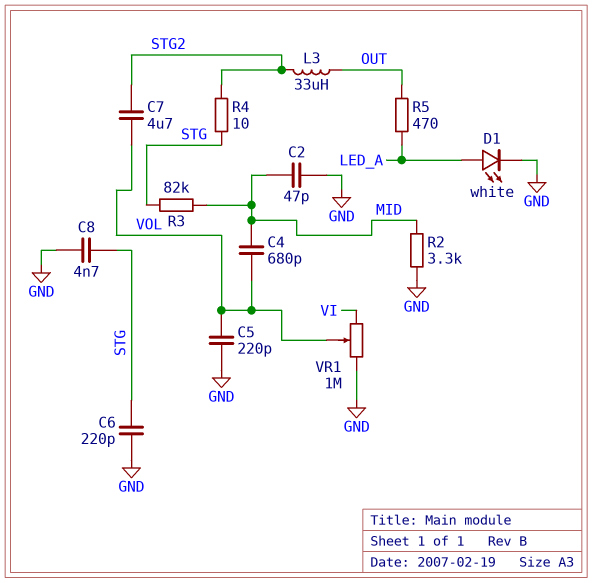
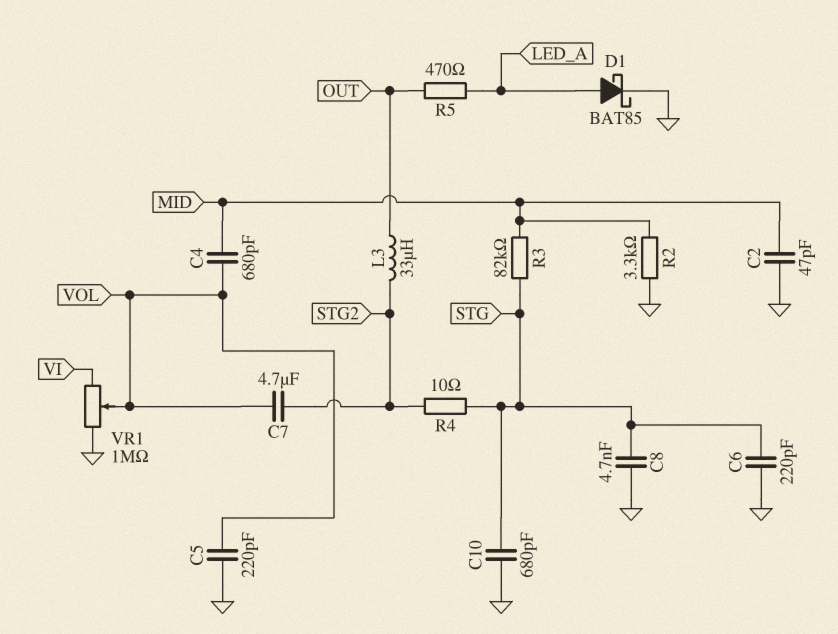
C10: none -> 680pF (GND, STG)
D1: LED white (A LED_A, K GND) -> schottky BAT85 (A LED_A, K GND)

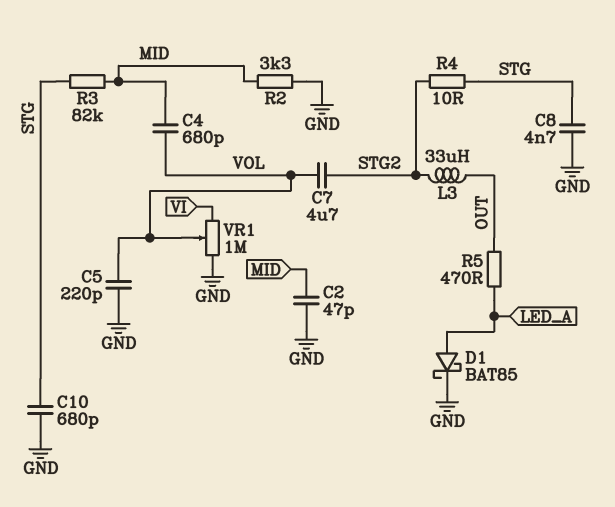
C6: 220pF (GND, STG) -> none

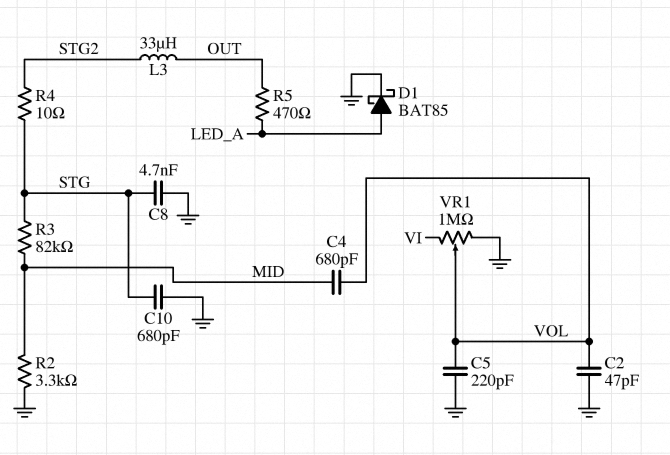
C2: 47pF (GND, MID) -> 47pF (GND, VOL)
C7: 4.7uF (STG2, VOL) -> none

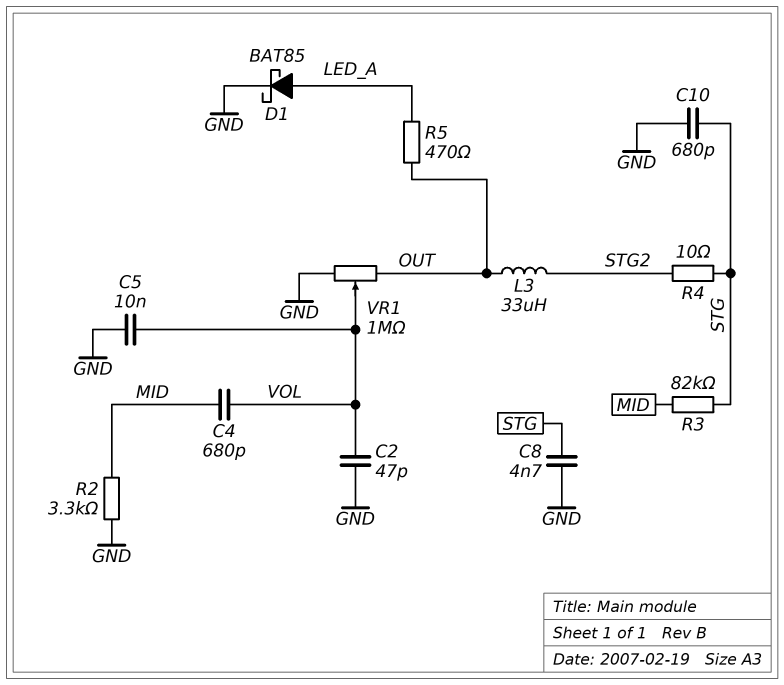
C5: 220pF (GND, VOL) -> 10nF (GND, VOL)
VR1: 1M (GND, VI, wiper VOL) -> 1M (GND, OUT, wiper VOL)

